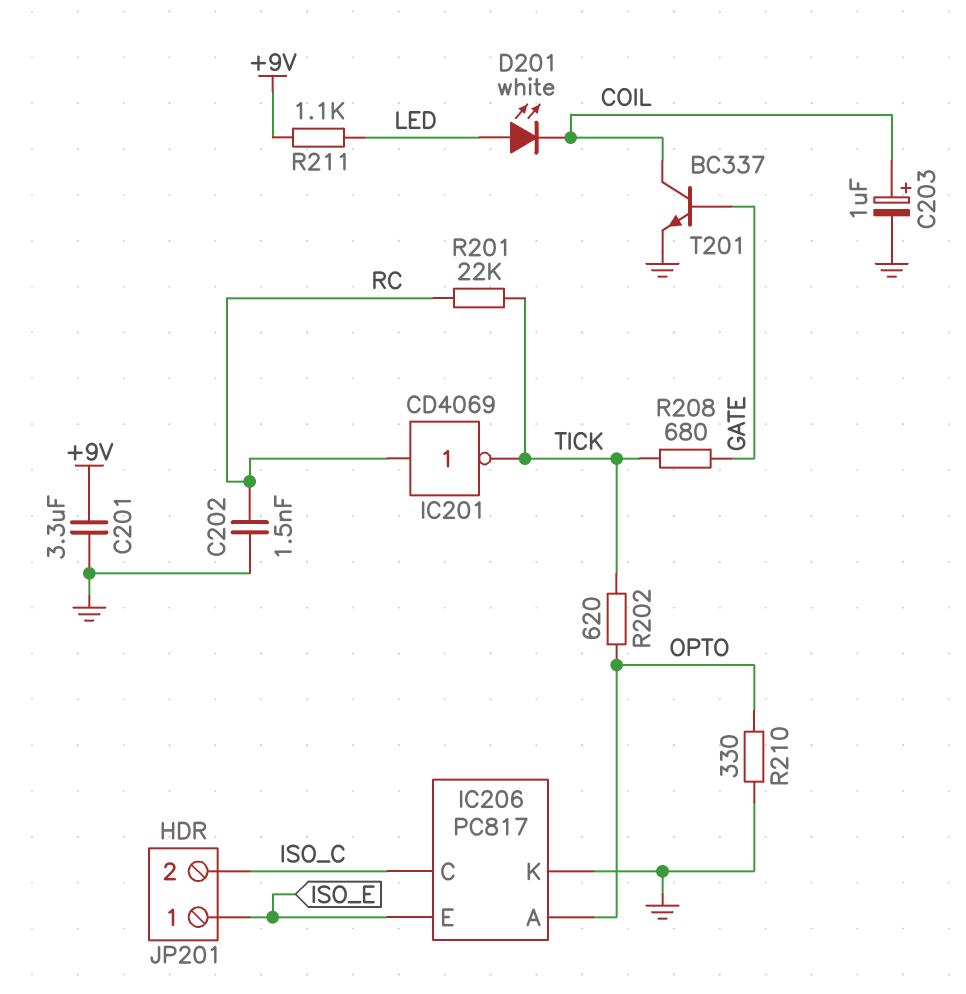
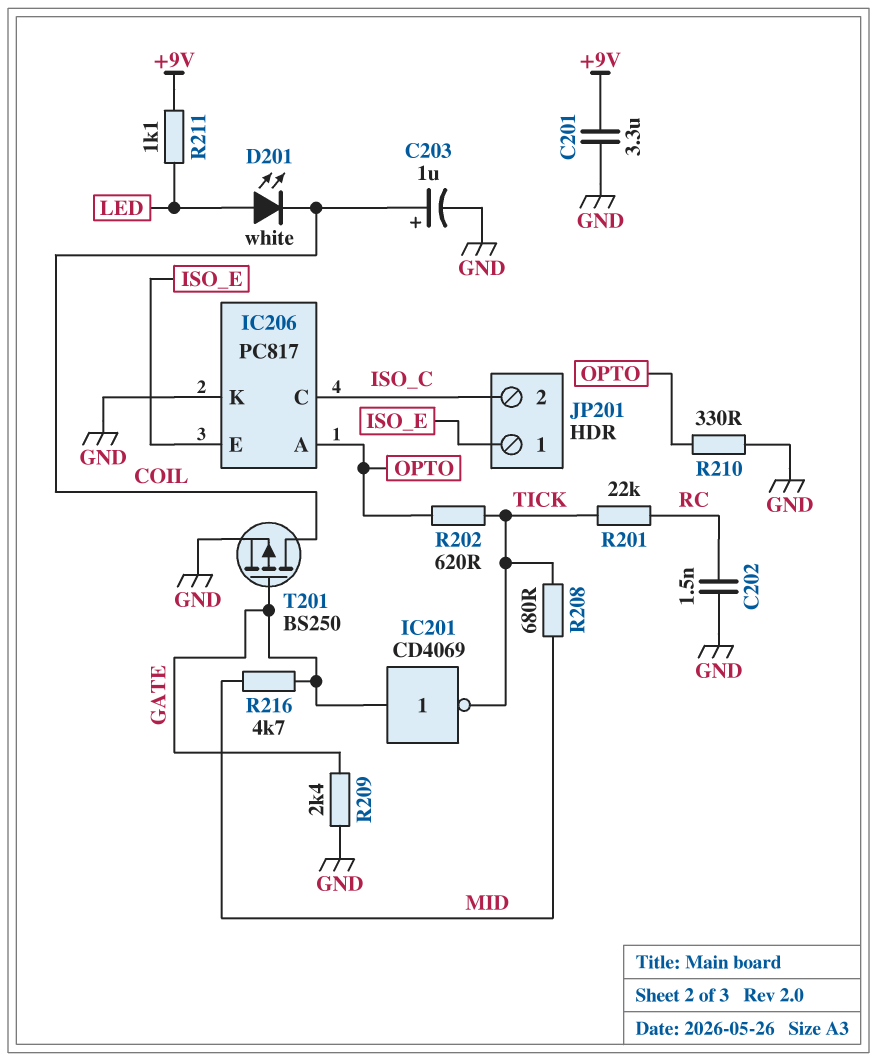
IC201: NOT CD4069 (in RC, out TICK) -> NOT CD4069 (in GATE, out TICK)
R208: 680 (GATE, TICK) -> 680 (MID, TICK)
R209: none -> 2.4k (GATE, GND)
R216: none -> 4.7k (GATE, MID)
T201: NPN BC337 (B GATE, C COIL, E GND) -> PMOS BS250 (G GATE, D COIL, S GND)

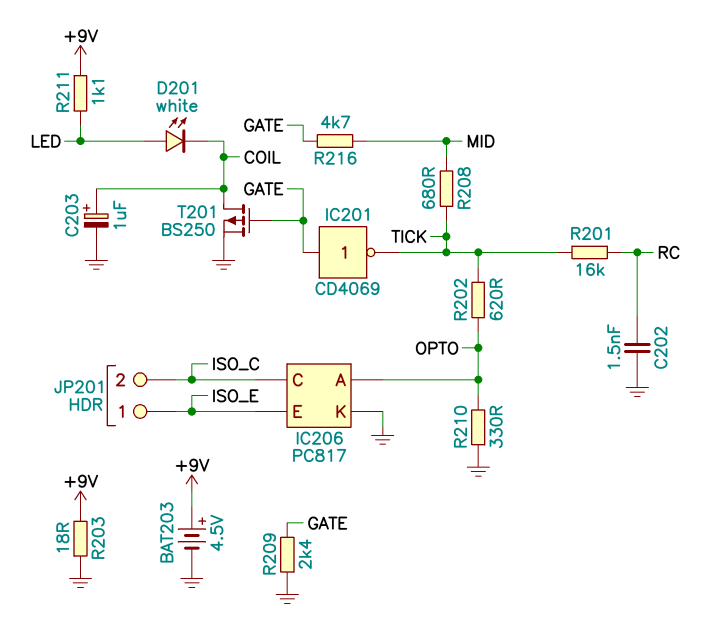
BAT203: none -> 4.5V (plus +9V, minus GND)
C201: 3.3uF (+9V, GND) -> none
R201: 22k (RC, TICK) -> 16k (RC, TICK)
R203: none -> 18 (+9V, GND)

